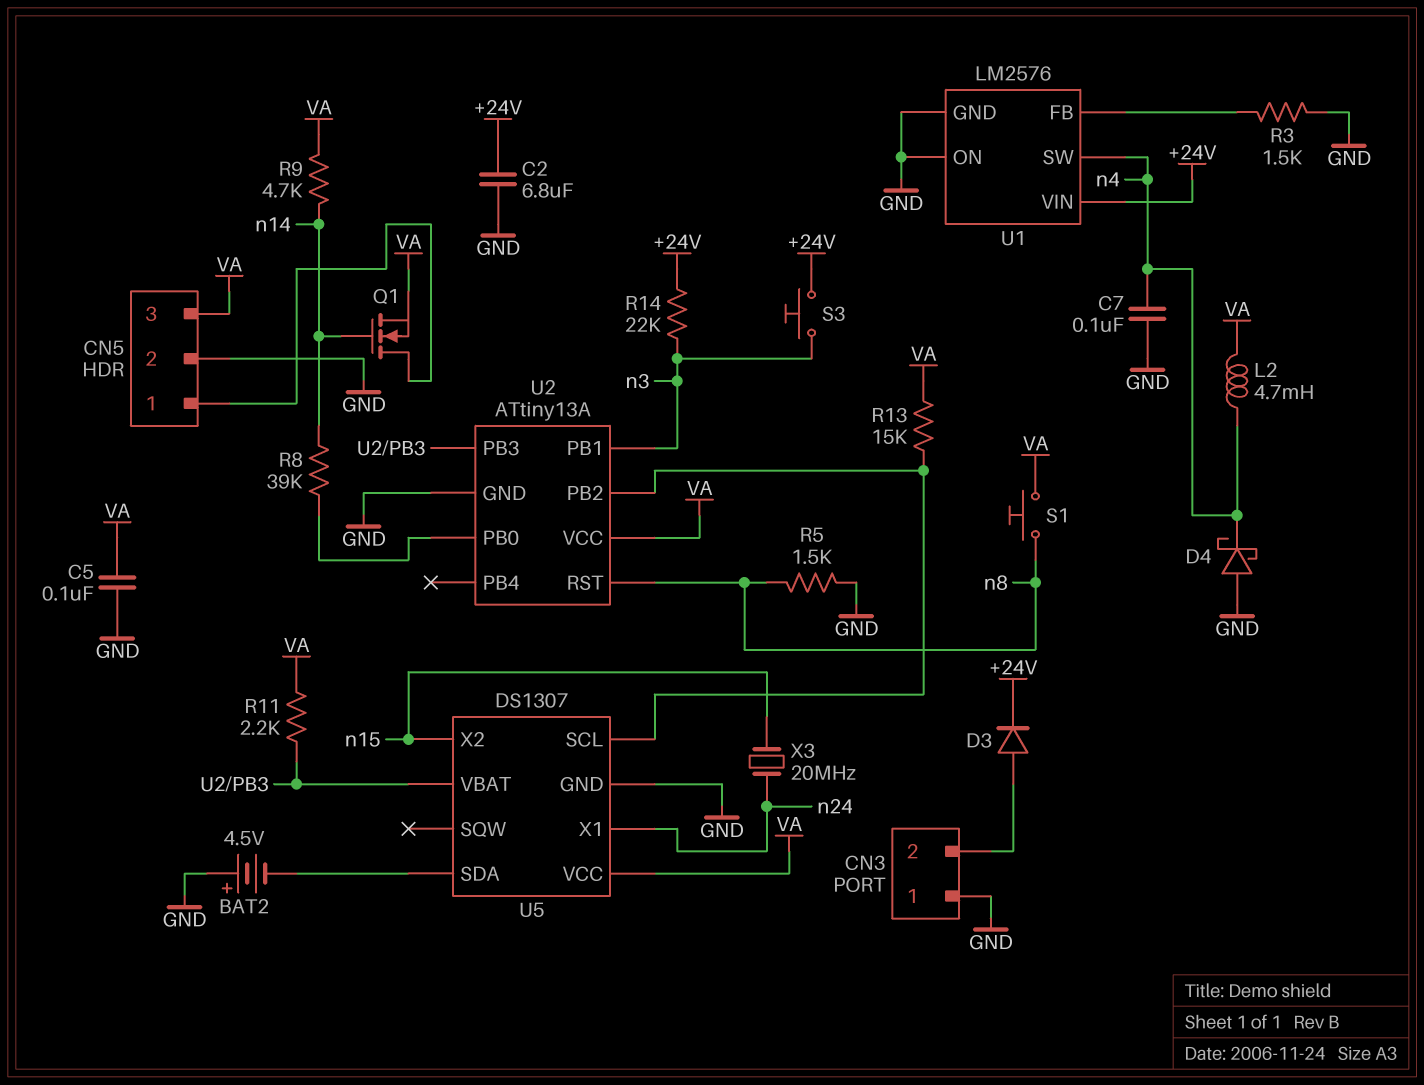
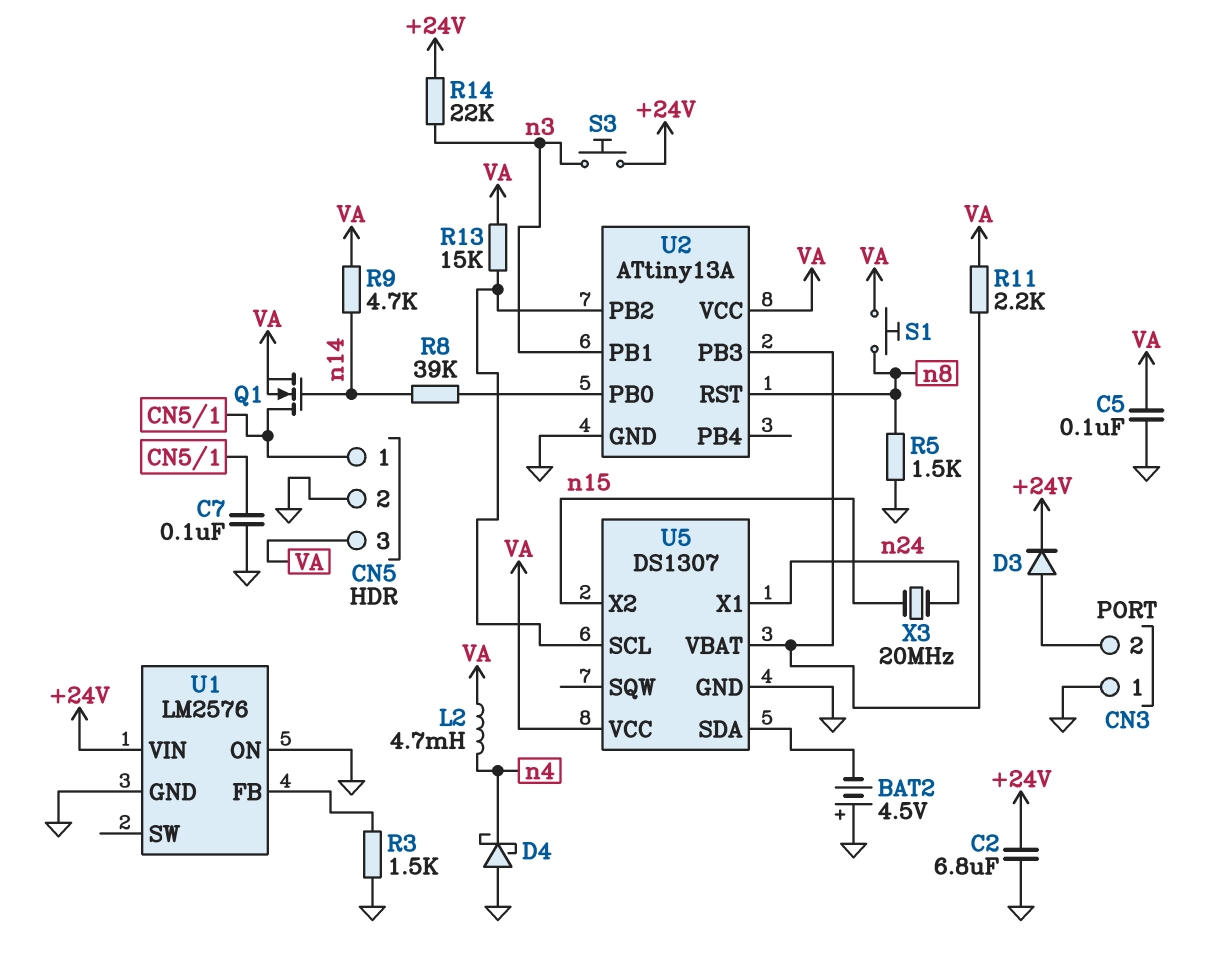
C7: 100nF (GND, n4) -> 100nF (CN5/1, GND)
U1 pin SW: n4 -> none

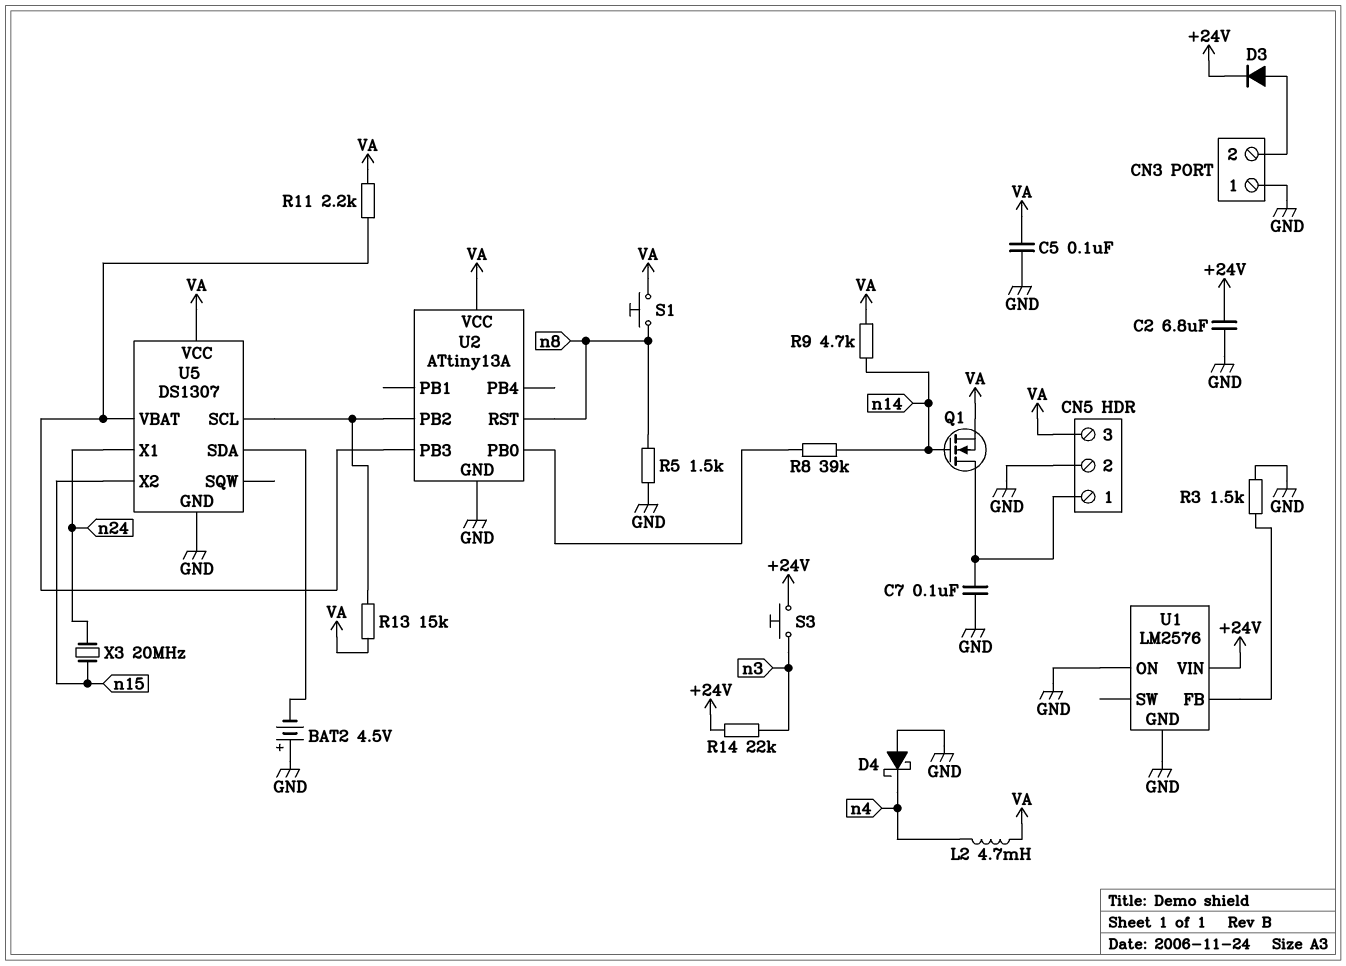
U2 pin PB1: n3 -> none

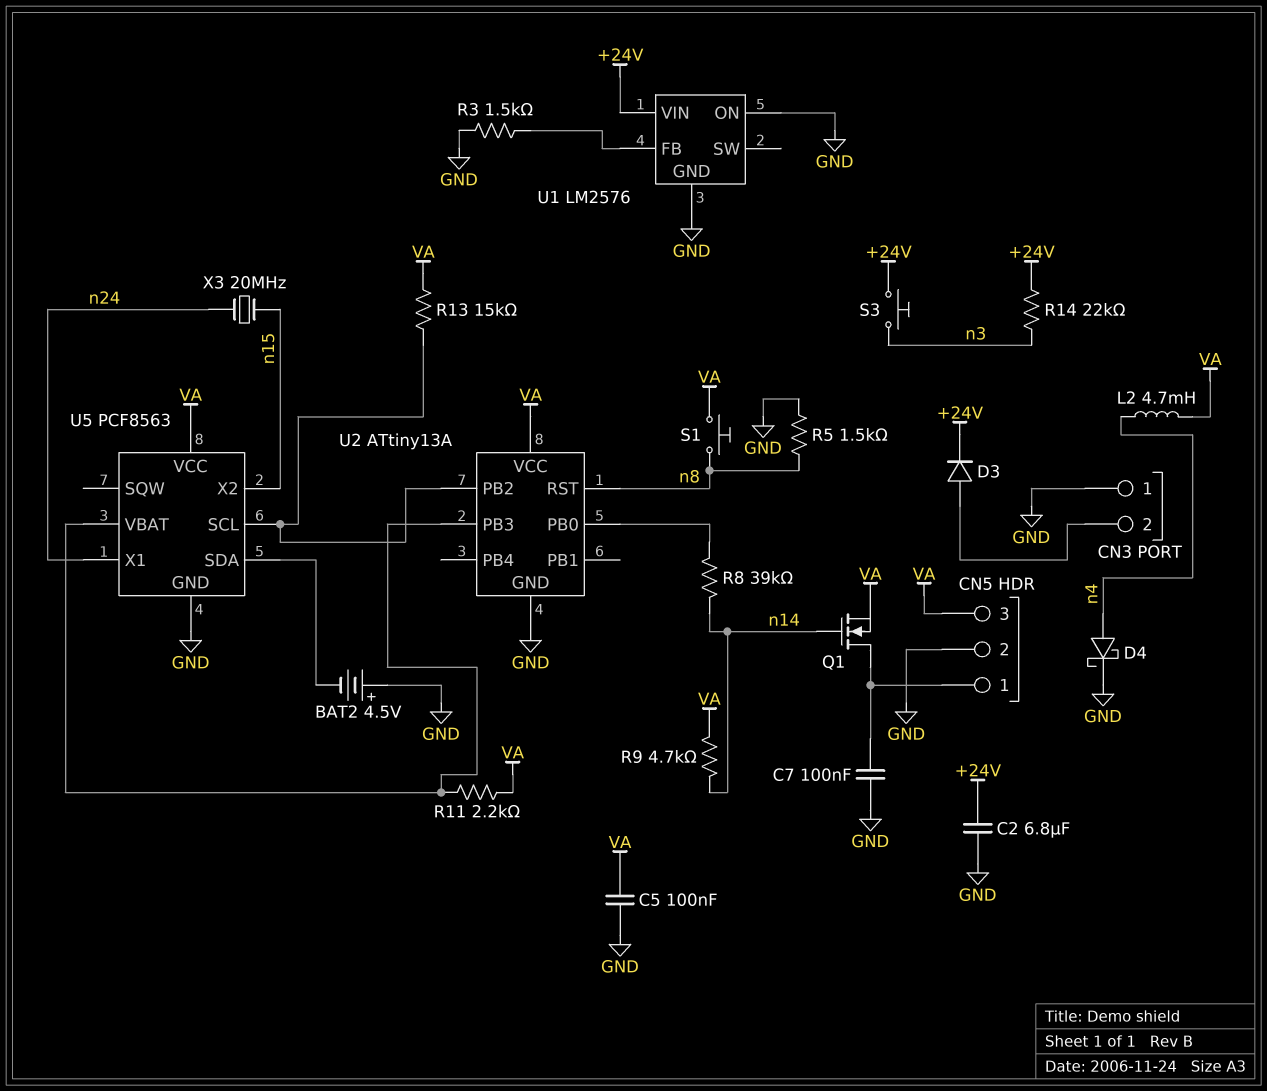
D4: schottky (A GND, K n4) -> schottky (A n4, K GND)
U5: DS1307 -> PCF8563

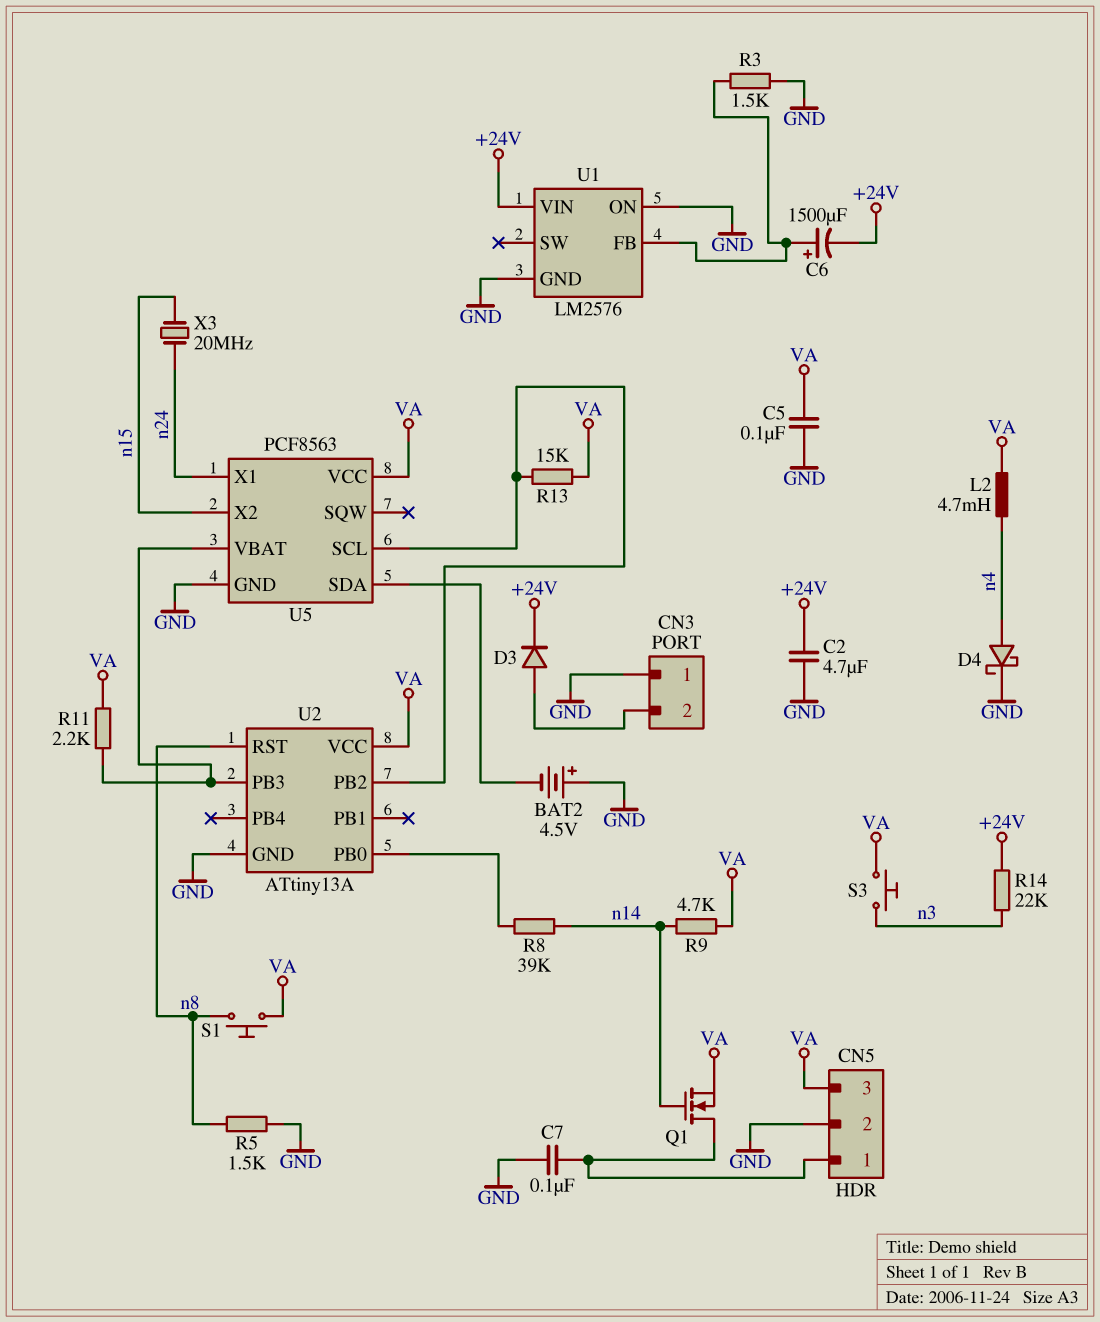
C2: 6.8uF (+24V, GND) -> 4.7uF (+24V, GND)
C6: none -> 1500uF (plus U1/FB, minus +24V)
S3: button (+24V, n3) -> button (VA, n3)

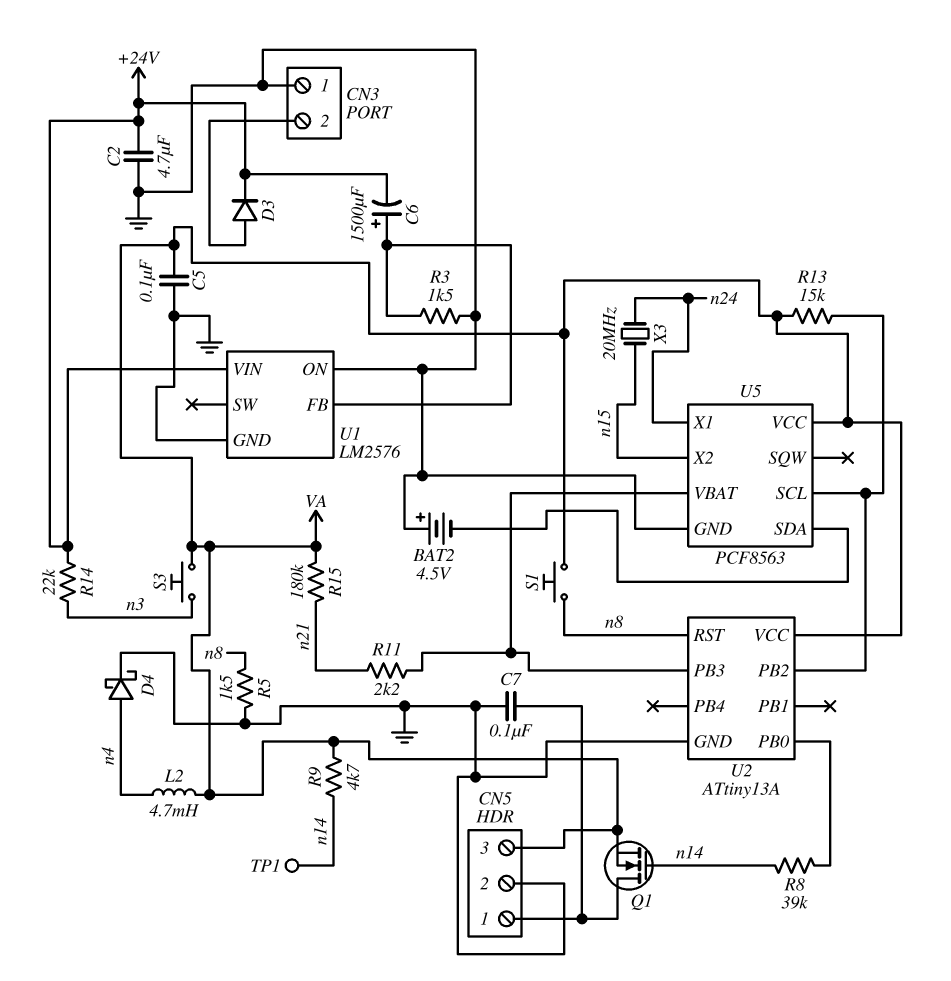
R11: 2.2k (U2/PB3, VA) -> 2.2k (U2/PB3, n21)
R15: none -> 180k (VA, n21)
TP1: none -> test point (n14)

